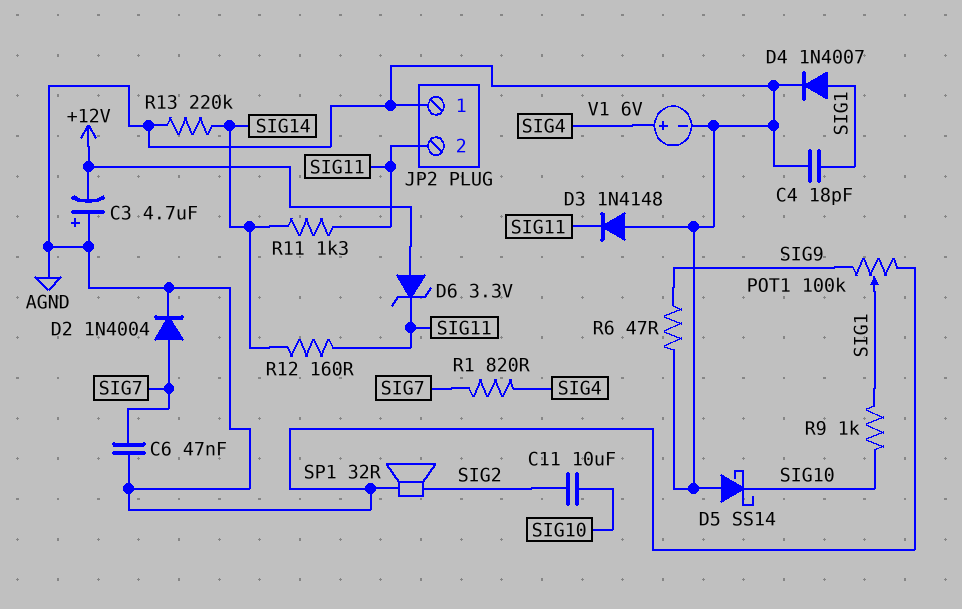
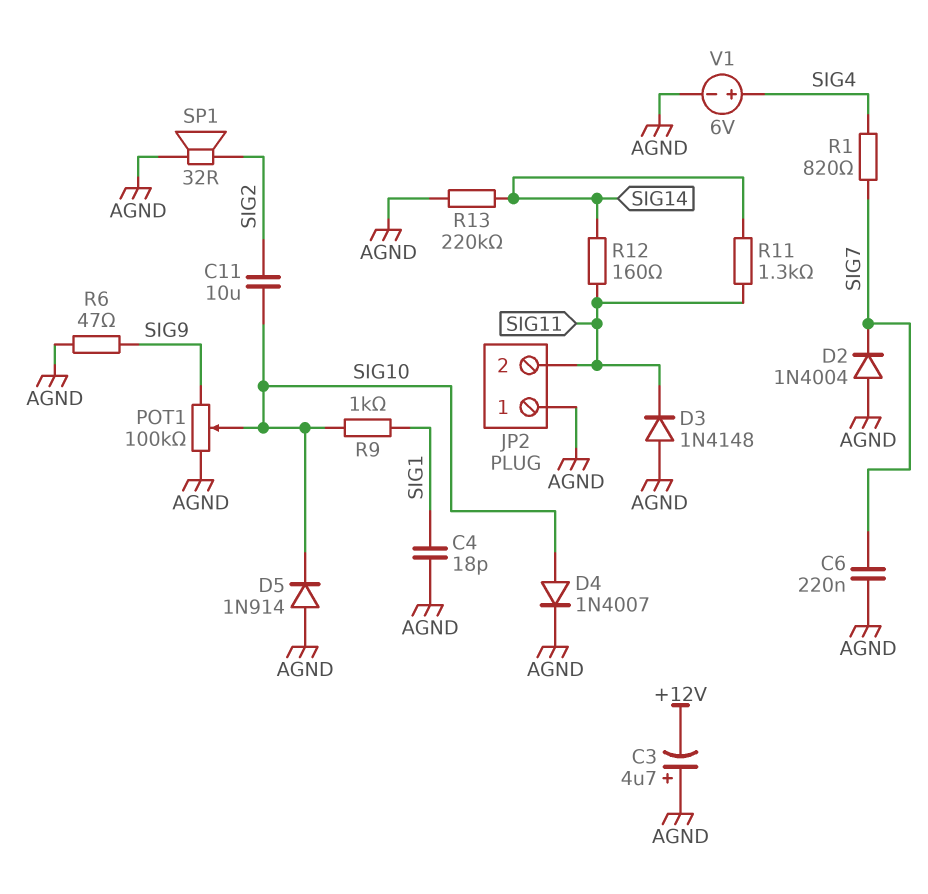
C6: 47nF (AGND, SIG7) -> 220nF (AGND, SIG7)
D2: diode 1N4004 (A SIG7, K AGND) -> diode 1N4004 (A AGND, K SIG7)
D4: diode 1N4007 (A SIG1, K AGND) -> diode 1N4007 (A SIG10, K AGND)
D5: schottky SS14 (A AGND, K SIG10) -> diode 1N914 (A AGND, K SIG10)
D6: zener 3.3V (A +12V, K SIG11) -> none
POT1: 100k (AGND, SIG9, wiper SIG1) -> 100k (AGND, SIG9, wiper SIG10)

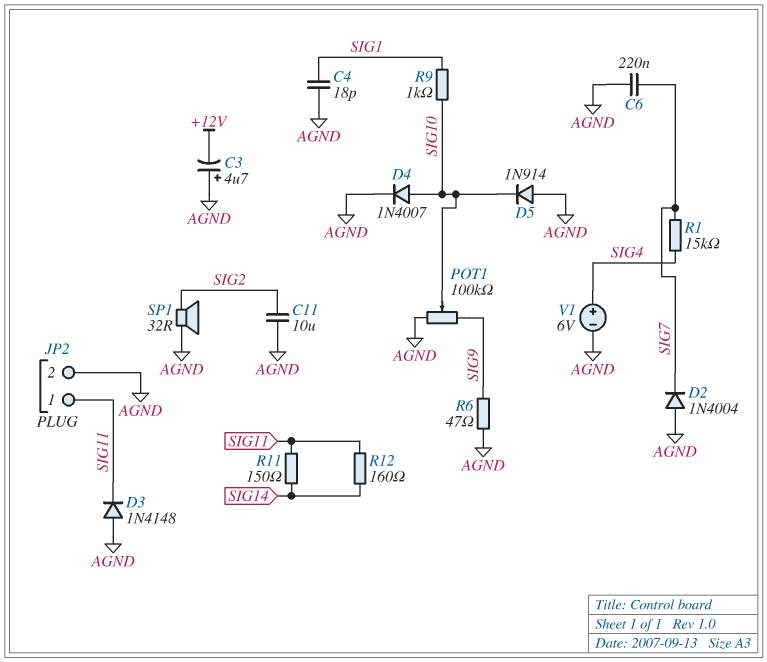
C11: 10uF (SIG2, SIG10) -> 10uF (AGND, SIG2)
JP2 pin 1: AGND -> SIG11
JP2 pin 2: SIG11 -> AGND
R1: 820 (SIG4, SIG7) -> 15k (SIG4, SIG7)
R11: 1.3k (SIG11, SIG14) -> 150 (SIG11, SIG14)
R13: 220k (AGND, SIG14) -> none

